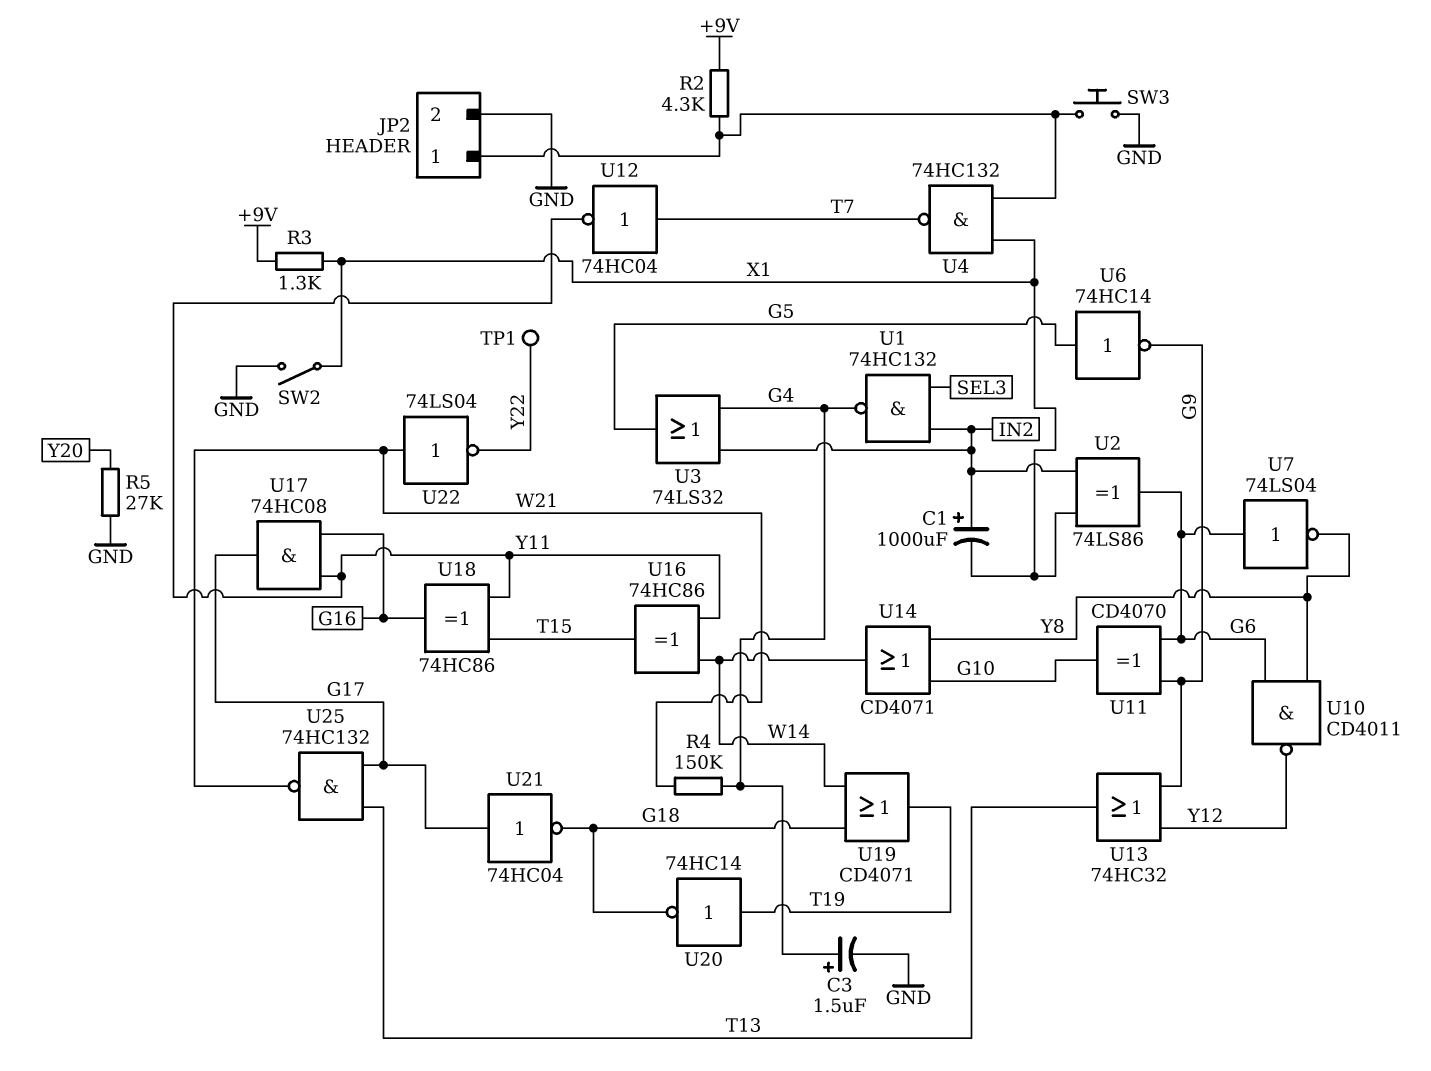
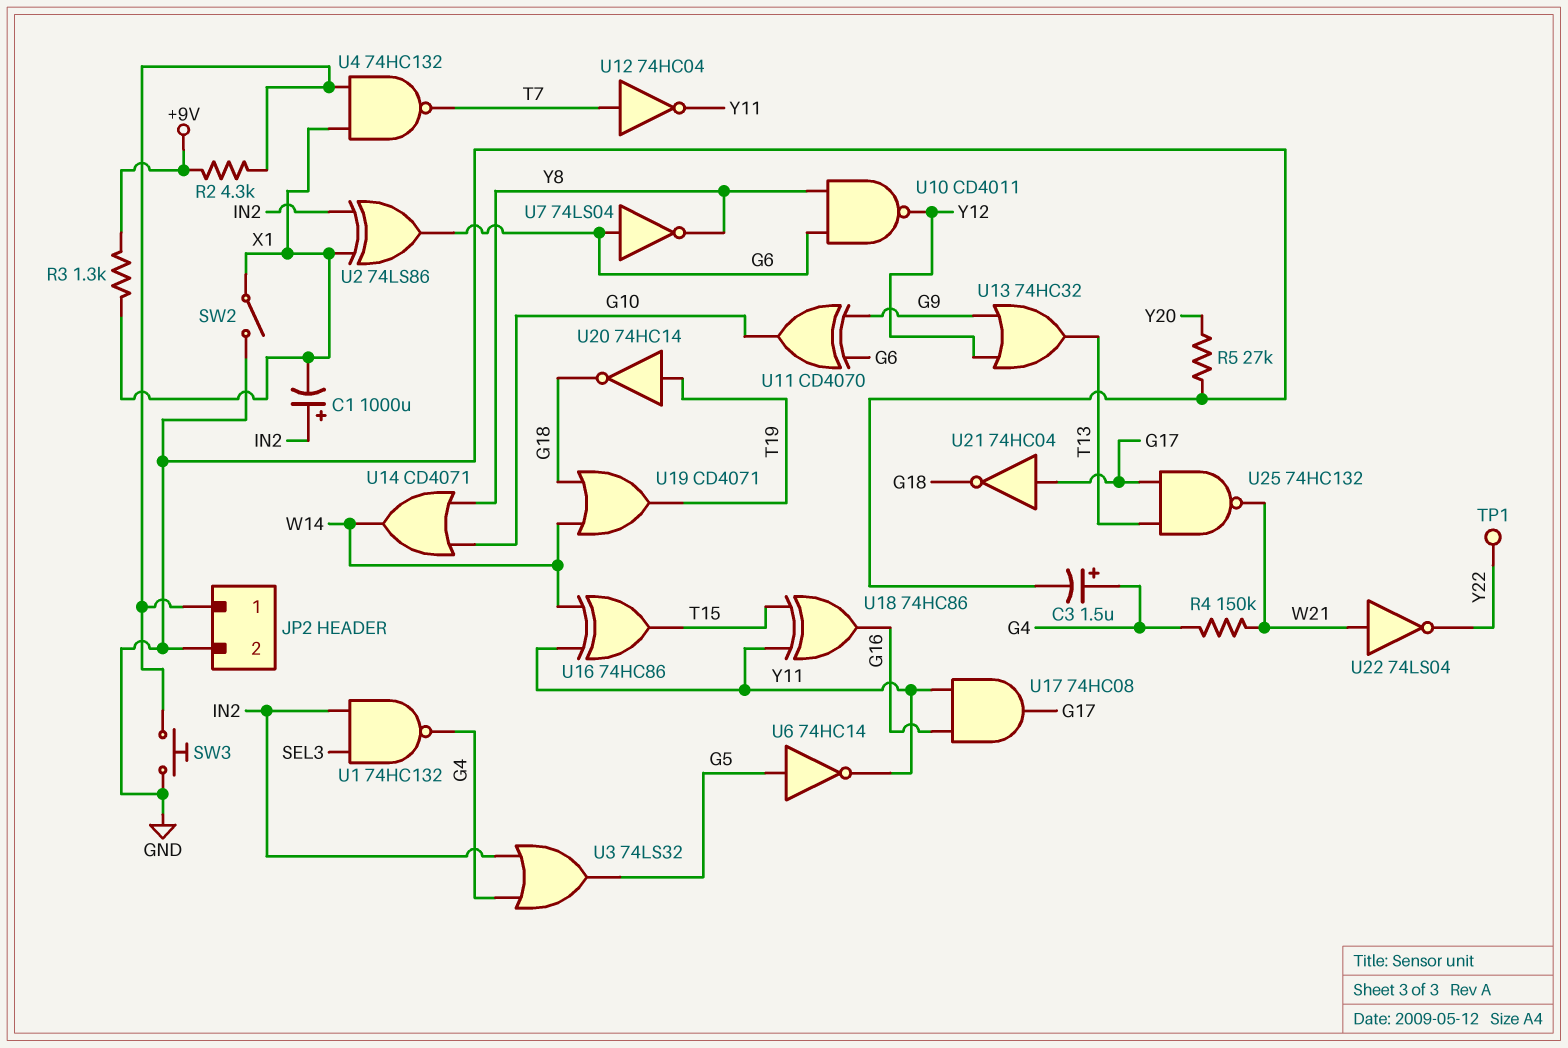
U6: NOT 74HC14 (in G5, out G9) -> NOT 74HC14 (in G5, out Y11)

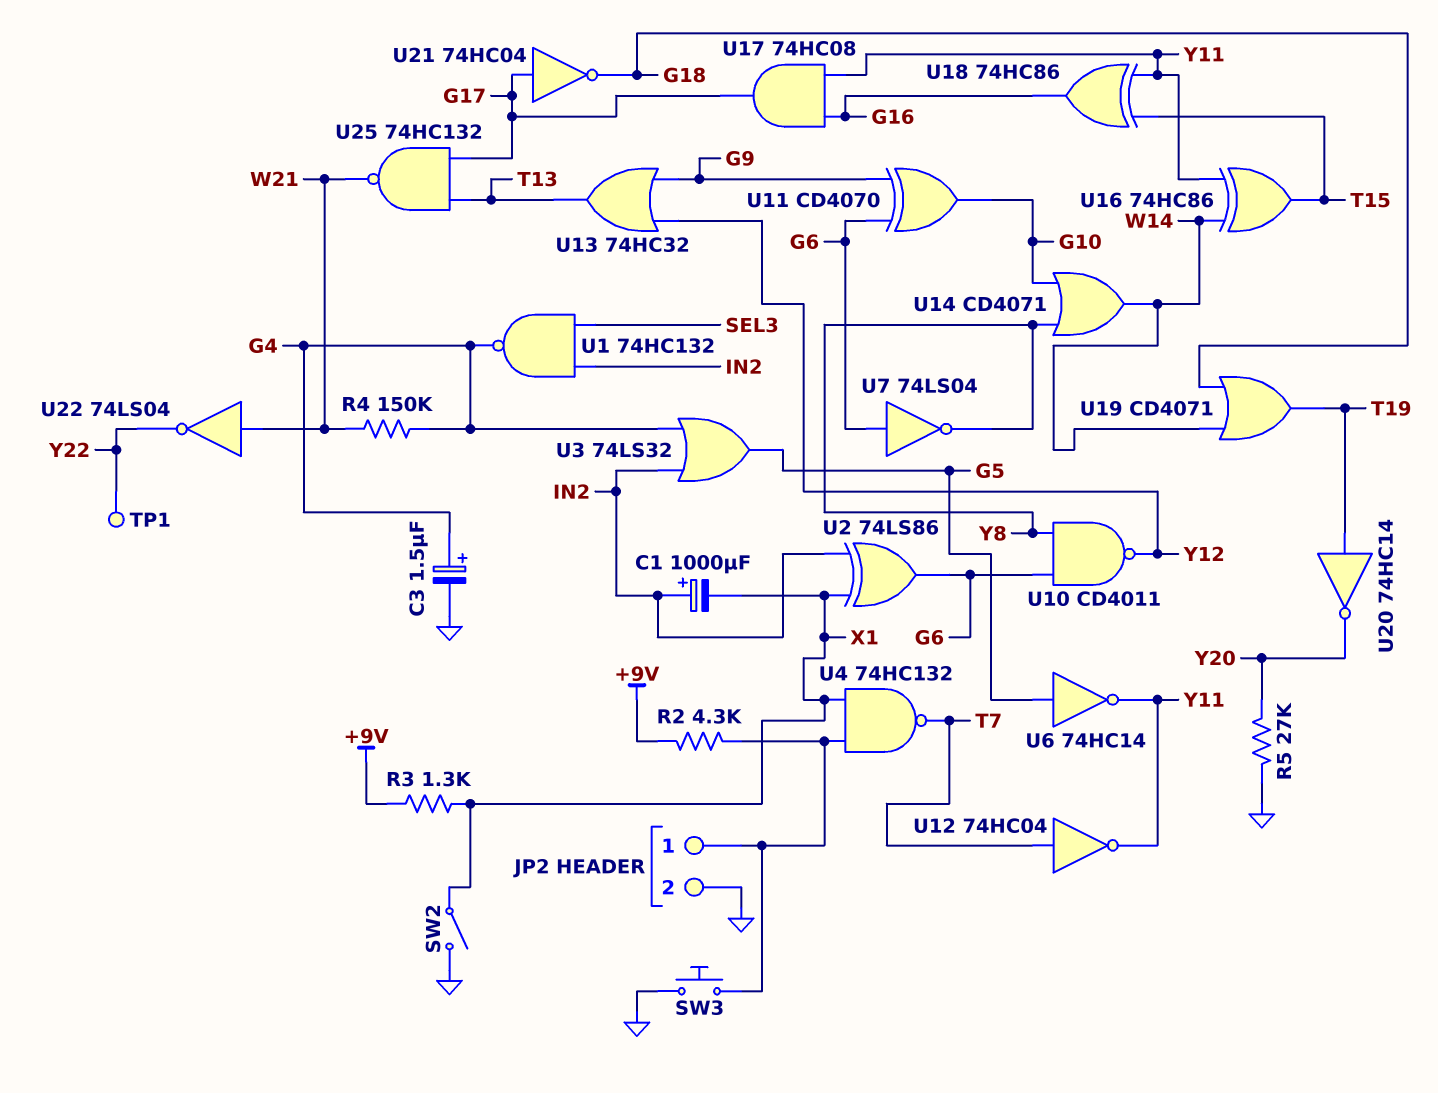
U20: NOT 74HC14 (in T19, out G18) -> NOT 74HC14 (in T19, out Y20)

